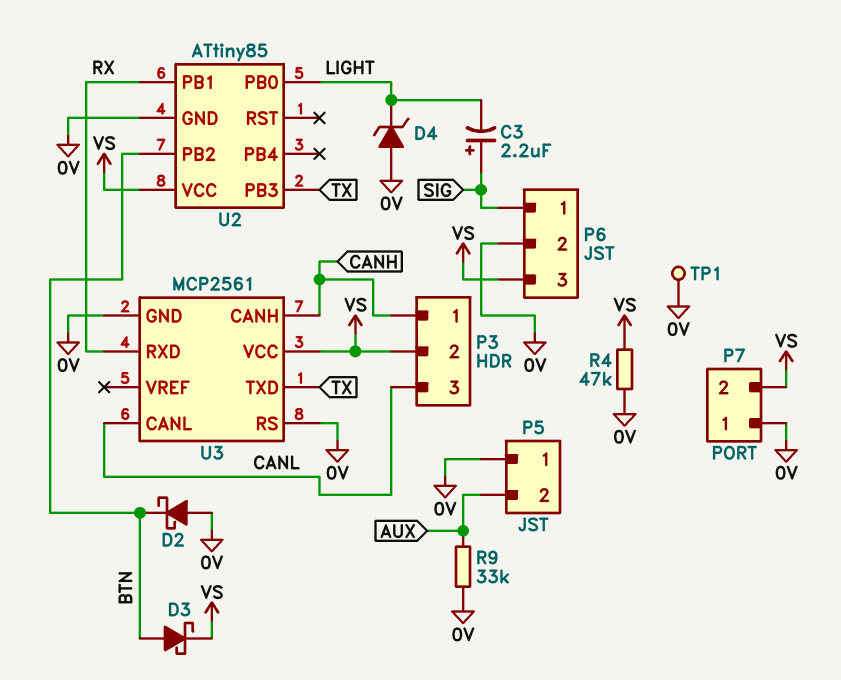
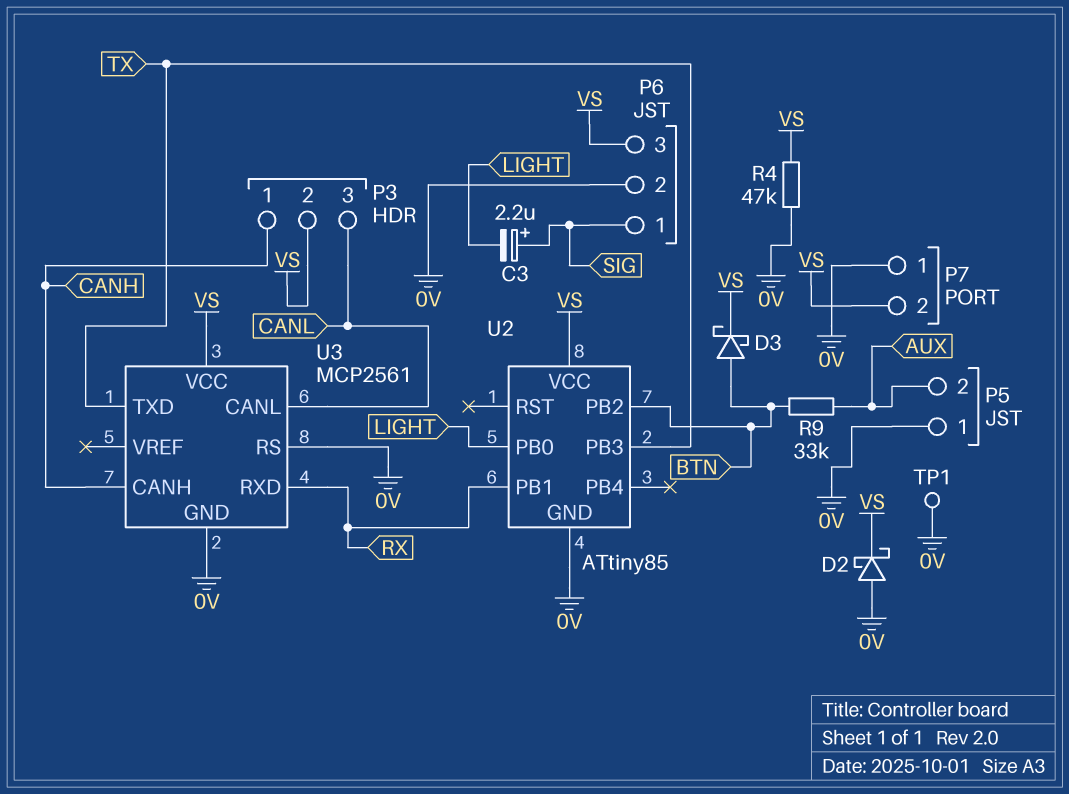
D2: schottky (A 0V, K BTN) -> schottky (A 0V, K VS)
D4: zener (A 0V, K LIGHT) -> none
R9: 33k (0V, AUX) -> 33k (AUX, BTN)

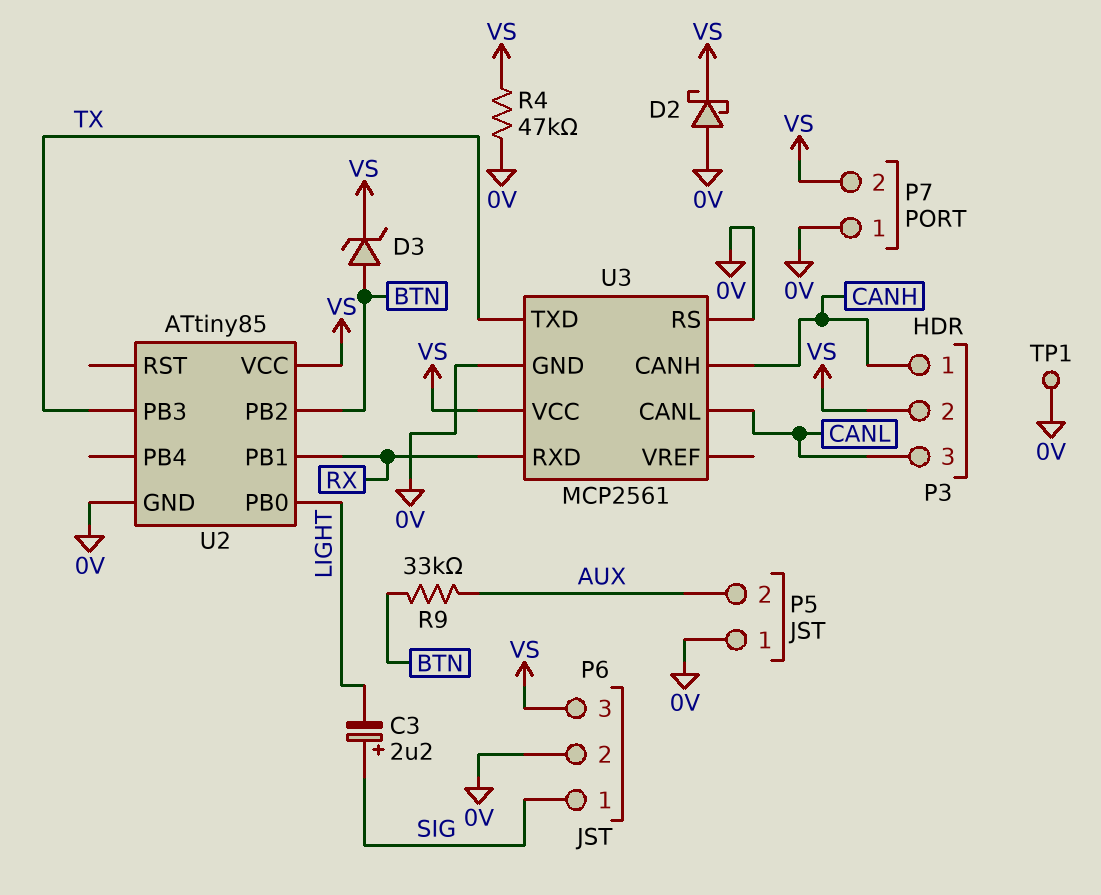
D3: schottky (A BTN, K VS) -> zener (A BTN, K VS)

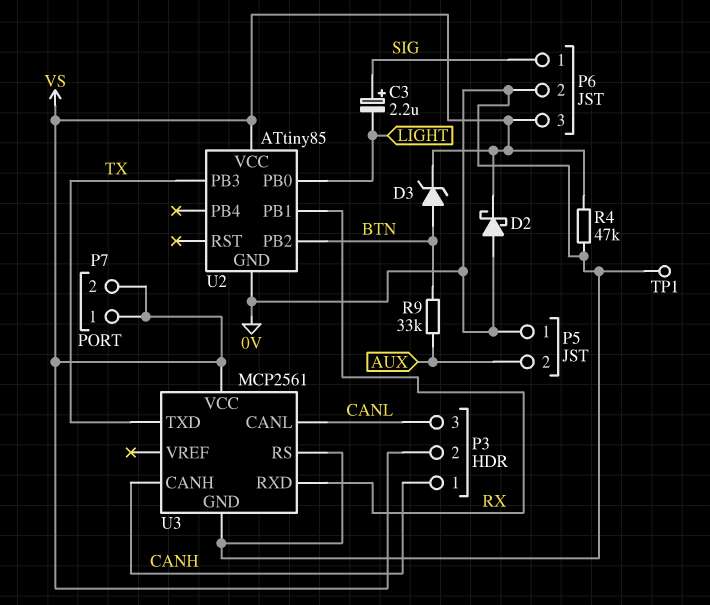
P7 pin 1: 0V -> VS

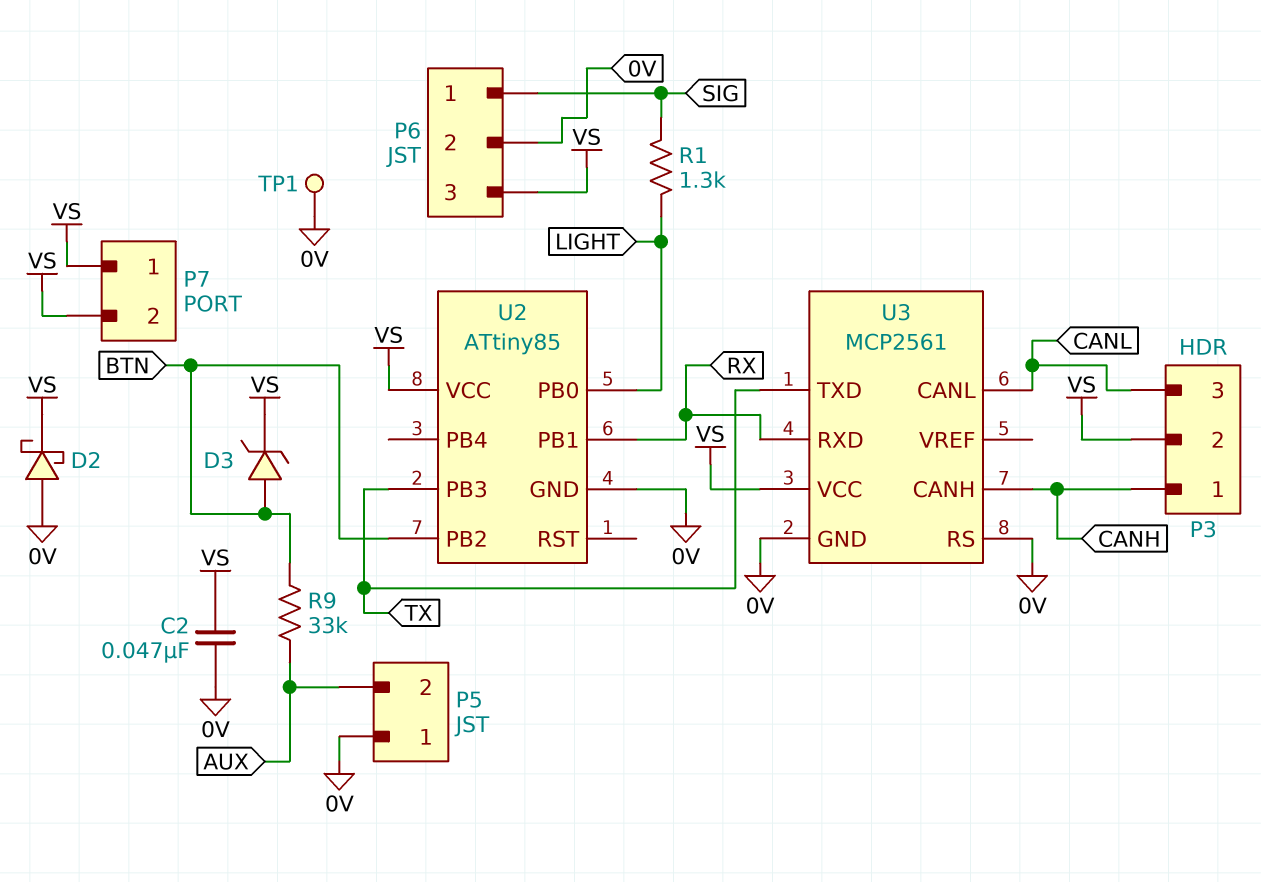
C2: none -> 47nF (0V, VS)
C3: 2.2uF (plus SIG, minus LIGHT) -> none
R1: none -> 1.3k (LIGHT, SIG)
R4: 47k (0V, VS) -> none

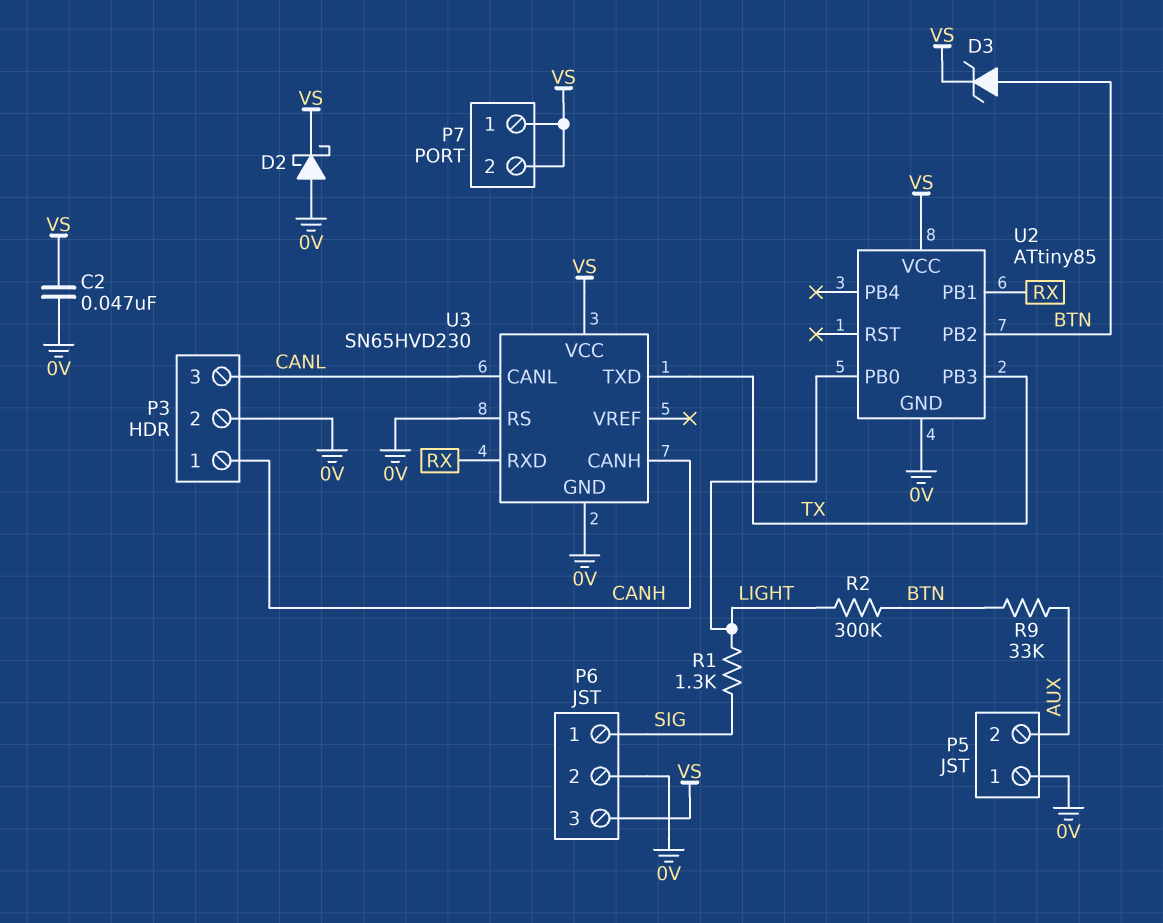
P3 pin 2: VS -> 0V
R2: none -> 300k (BTN, LIGHT)
TP1: test point (0V) -> none
U3: MCP2561 -> SN65HVD230

